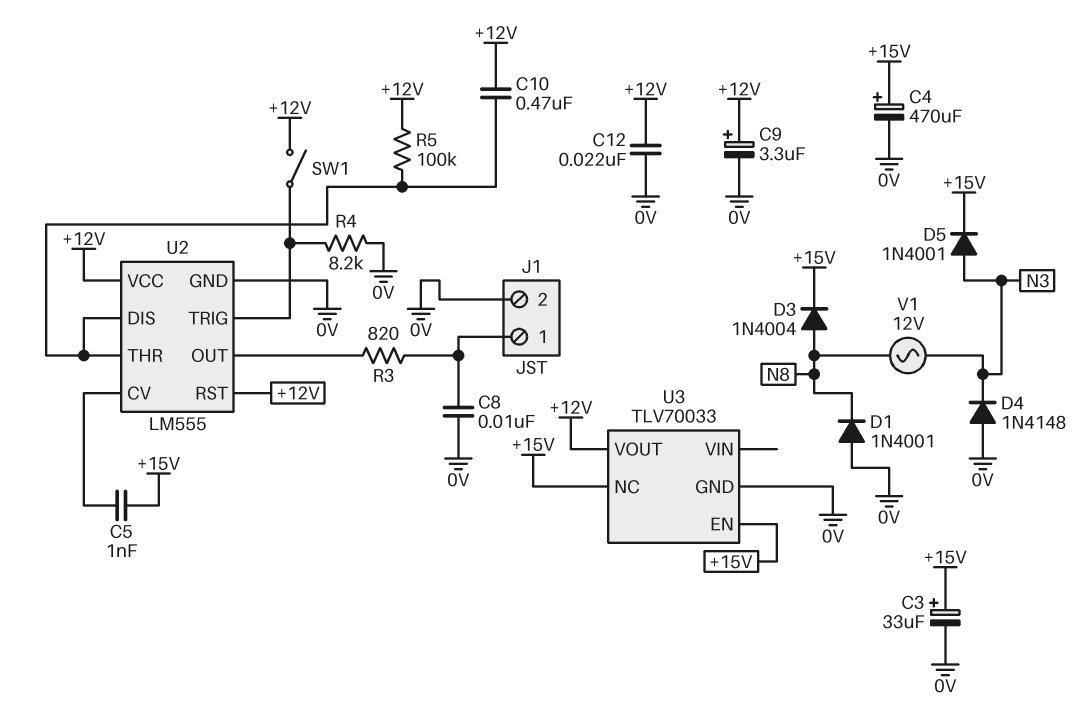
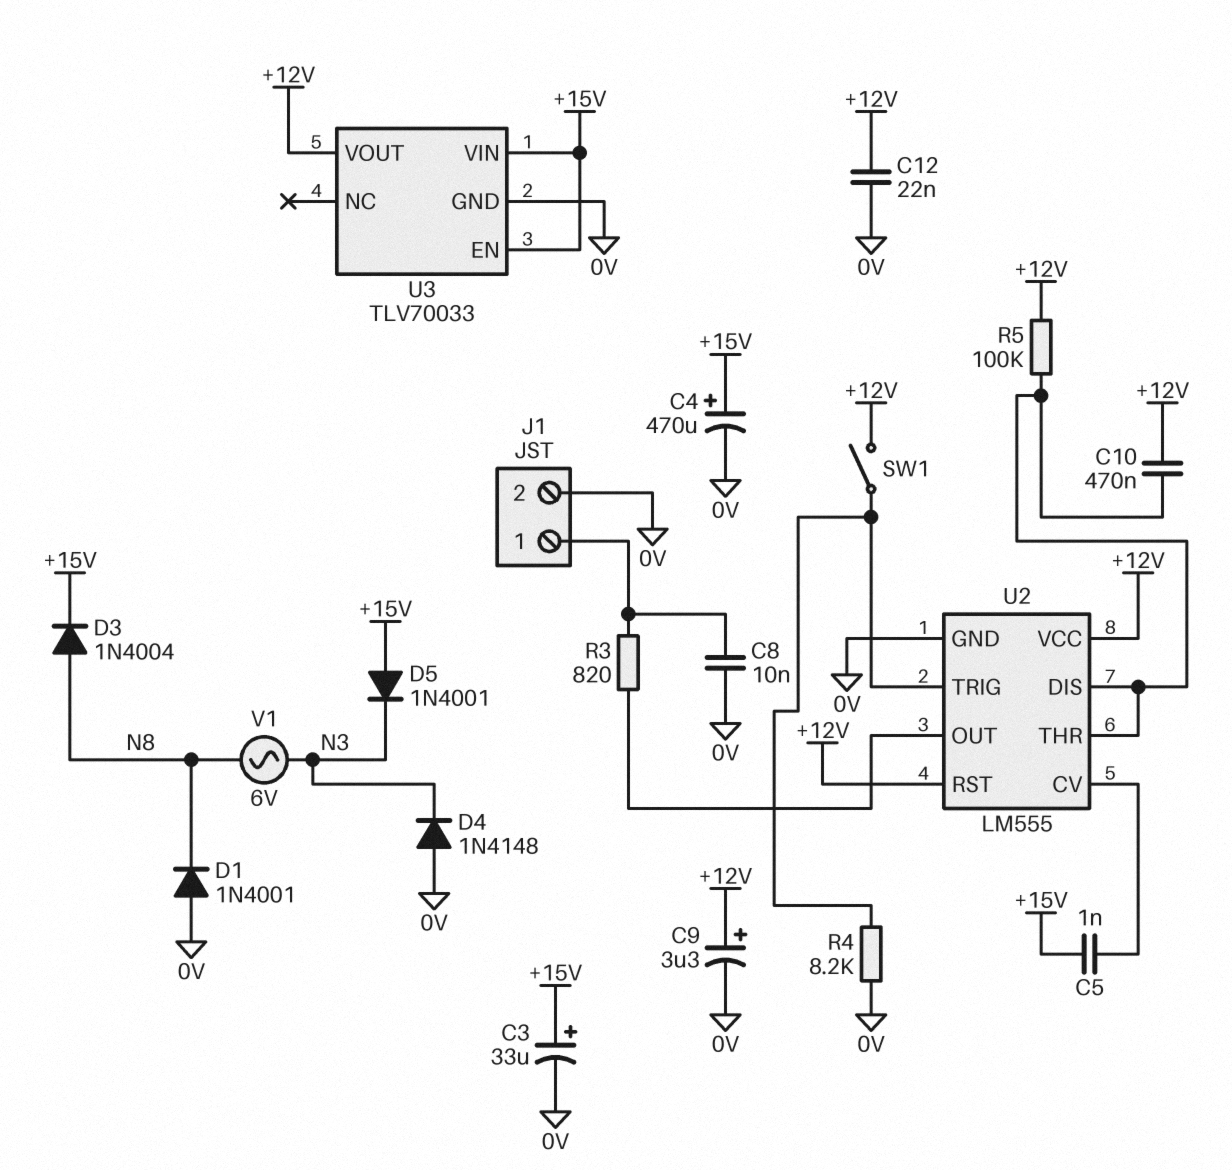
D5: diode 1N4001 (A N3, K +15V) -> diode 1N4001 (A +15V, K N3)
U3 pin NC: +15V -> none
U3 pin VIN: none -> +15V
V1: AC 12V (N3, N8) -> AC 6V (N3, N8)

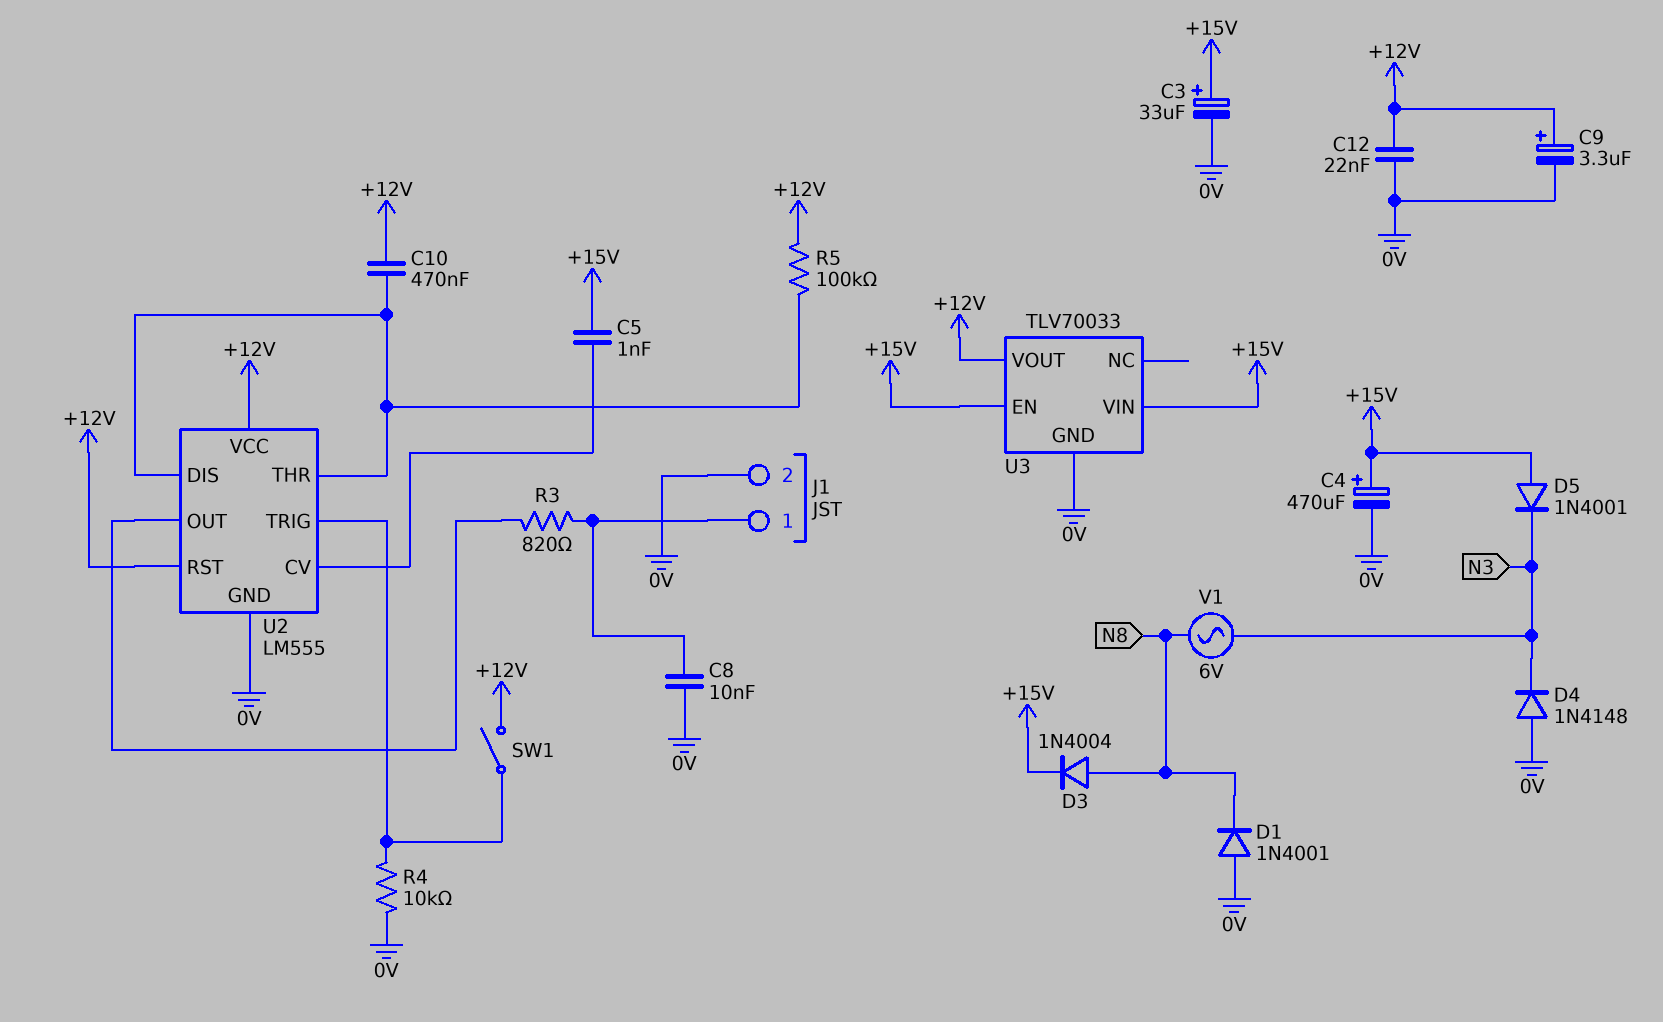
R4: 8.2k (0V, U2/TRIG) -> 10k (0V, U2/TRIG)

